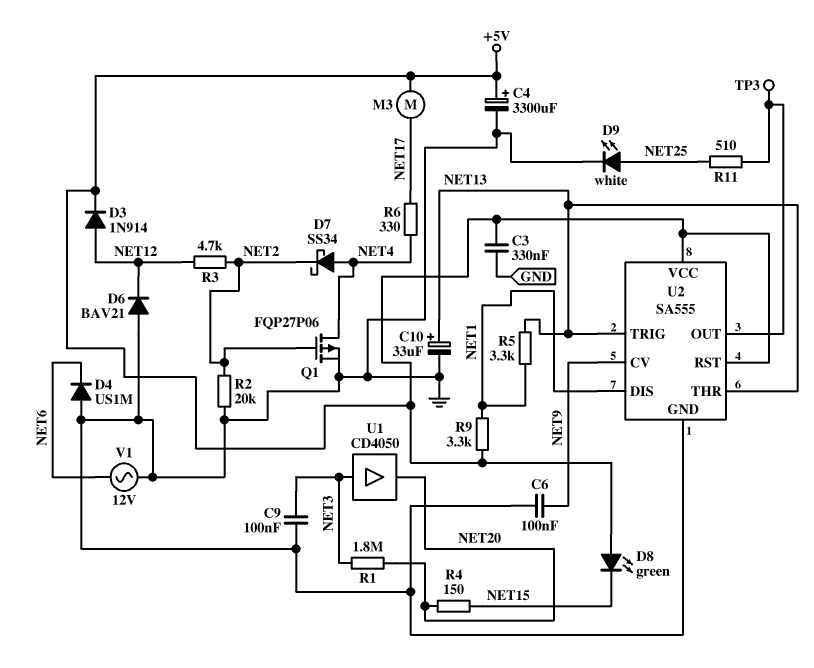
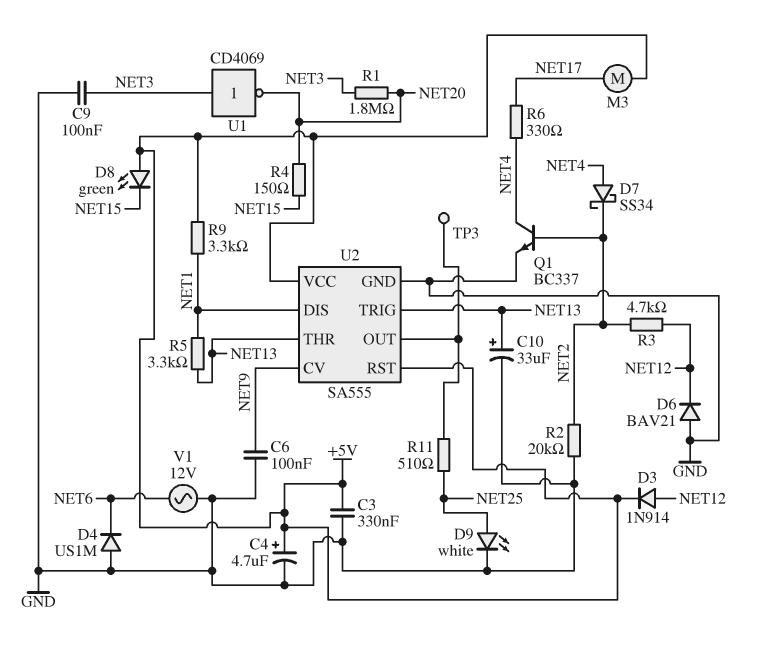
C4: 3300uF (plus +5V, minus GND) -> 4.7uF (plus +5V, minus GND)
Q1: PMOS FQP27P06 (G NET2, D NET4, S GND) -> NPN BC337 (B NET2, C NET4, E GND)
U1: buffer CD4050 (in NET3, out NET20) -> NOT CD4069 (in NET3, out NET20)

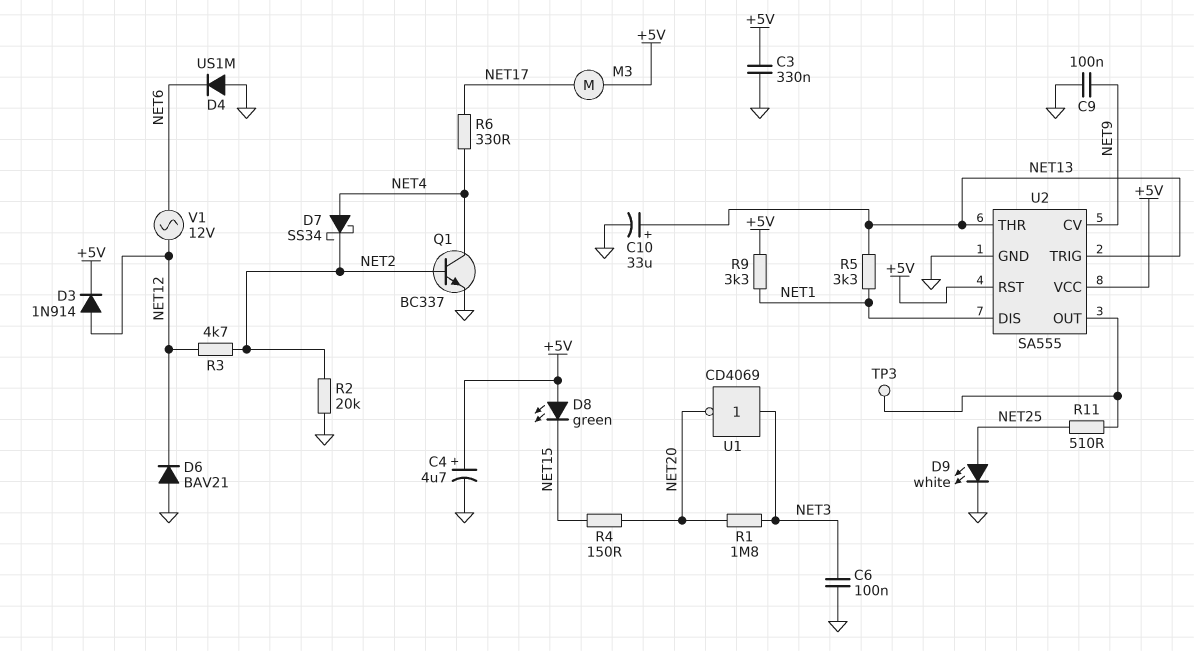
C6: 100nF (GND, NET9) -> 100nF (GND, NET3)
C9: 100nF (GND, NET3) -> 100nF (GND, NET9)
V1: AC 12V (GND, NET6) -> AC 12V (NET6, NET12)

